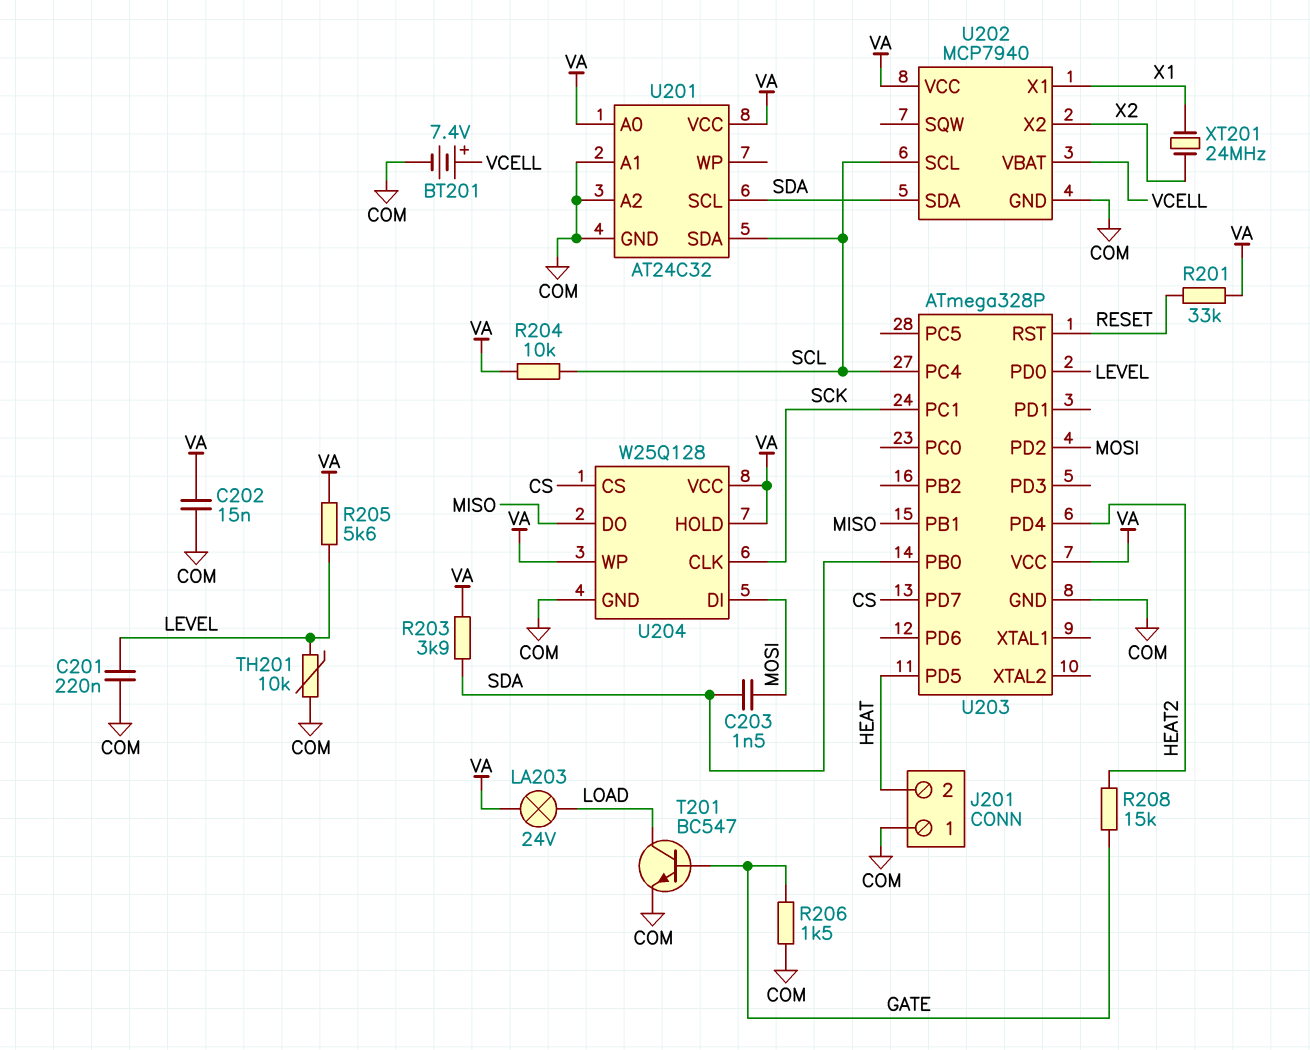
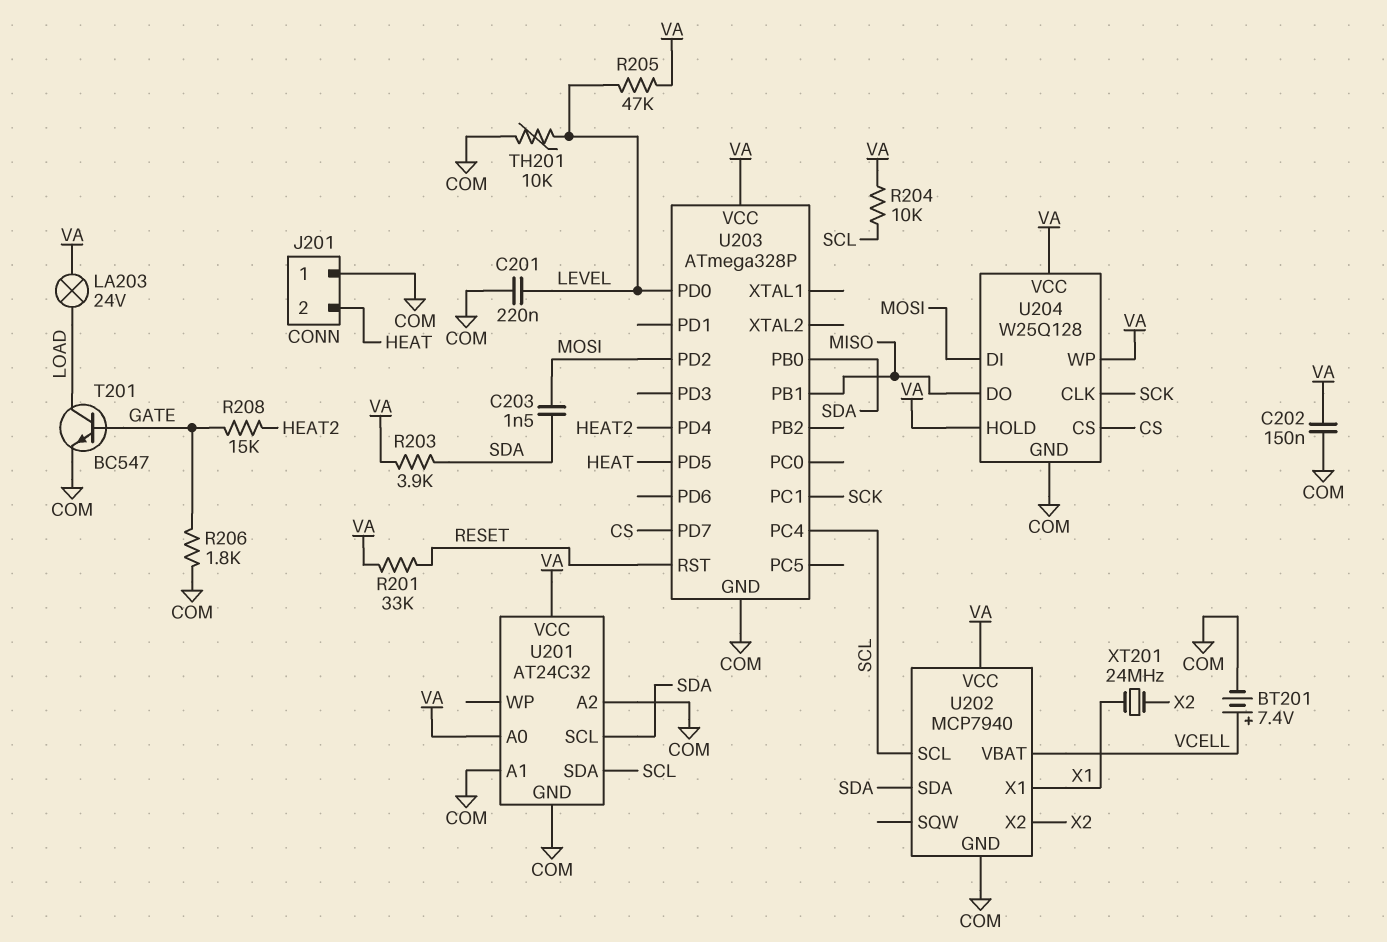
C202: 15nF (COM, VA) -> 150nF (COM, VA)
R205: 5.6k (LEVEL, VA) -> 47k (LEVEL, VA)
R206: 1.5k (COM, GATE) -> 1.8k (COM, GATE)

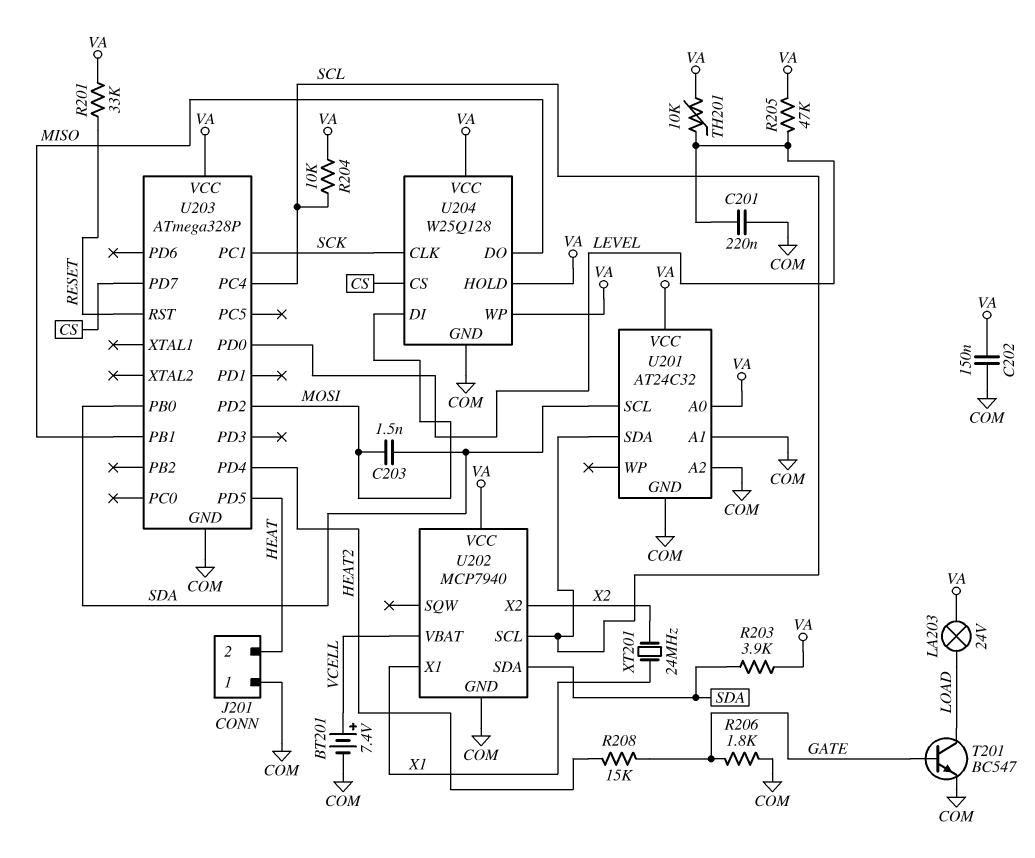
TH201: 10k (COM, LEVEL) -> 10k (LEVEL, VA)

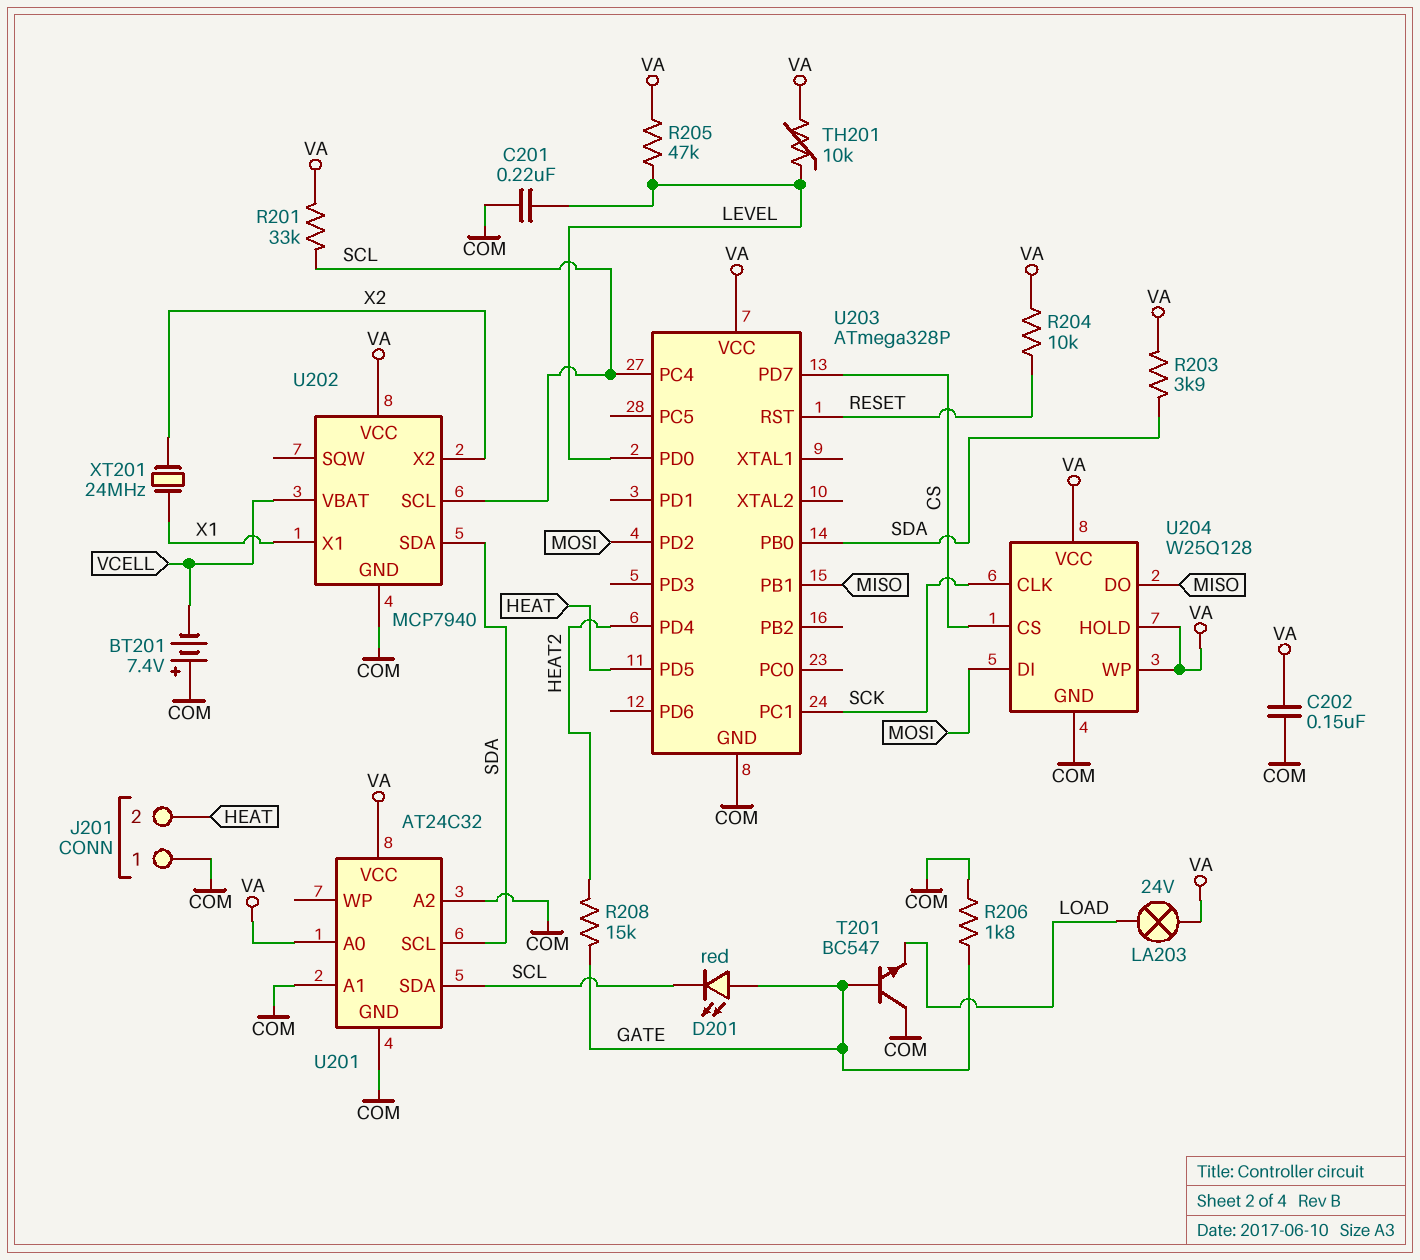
BT201: 7.4V (plus VCELL, minus COM) -> 7.4V (plus COM, minus VCELL)
C203: 1.5nF (MOSI, SDA) -> none
D201: none -> LED red (A GATE, K SCL)
R201: 33k (RESET, VA) -> 33k (SCL, VA)
R204: 10k (SCL, VA) -> 10k (RESET, VA)
T201: NPN BC547 (B GATE, C LOAD, E COM) -> NPN BC547 (B GATE, C COM, E LOAD)

